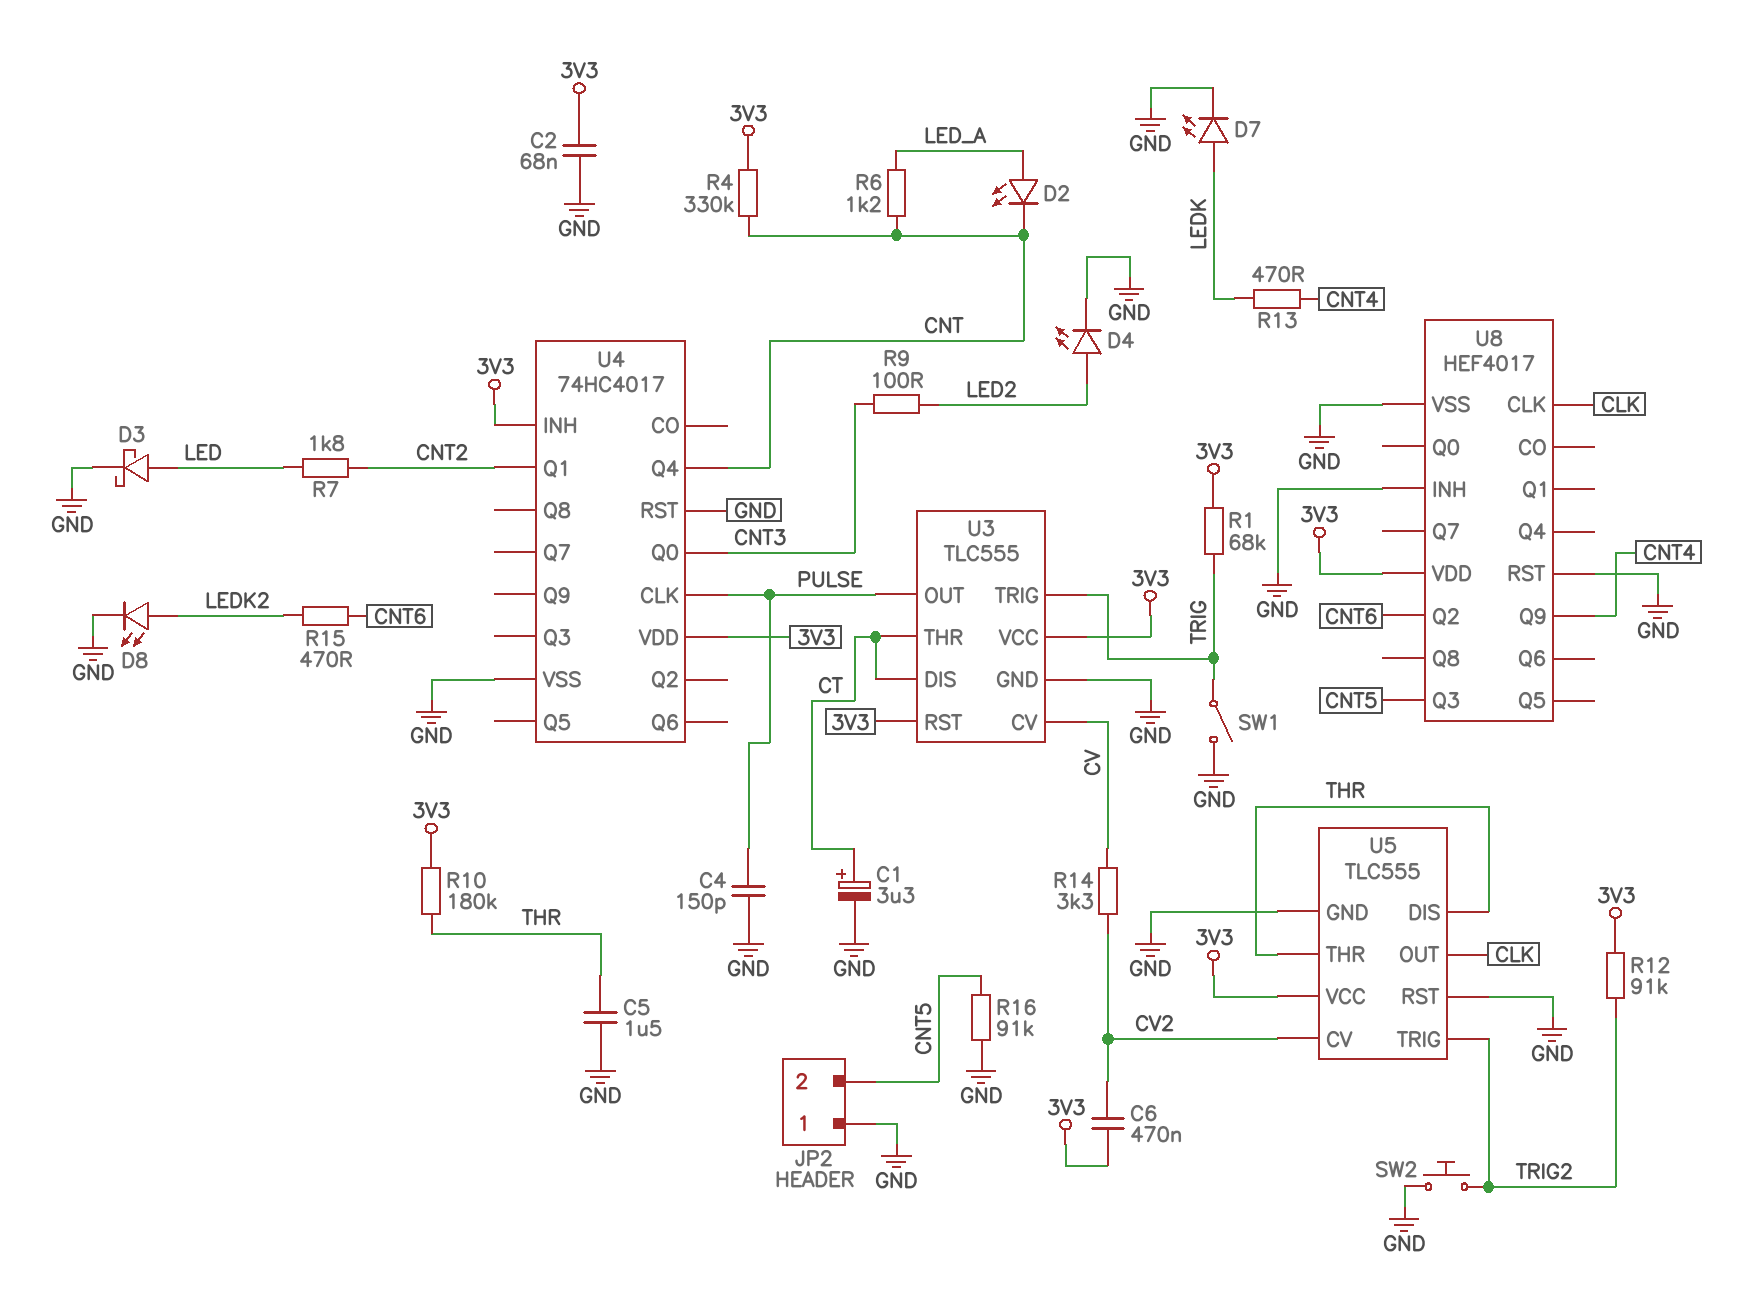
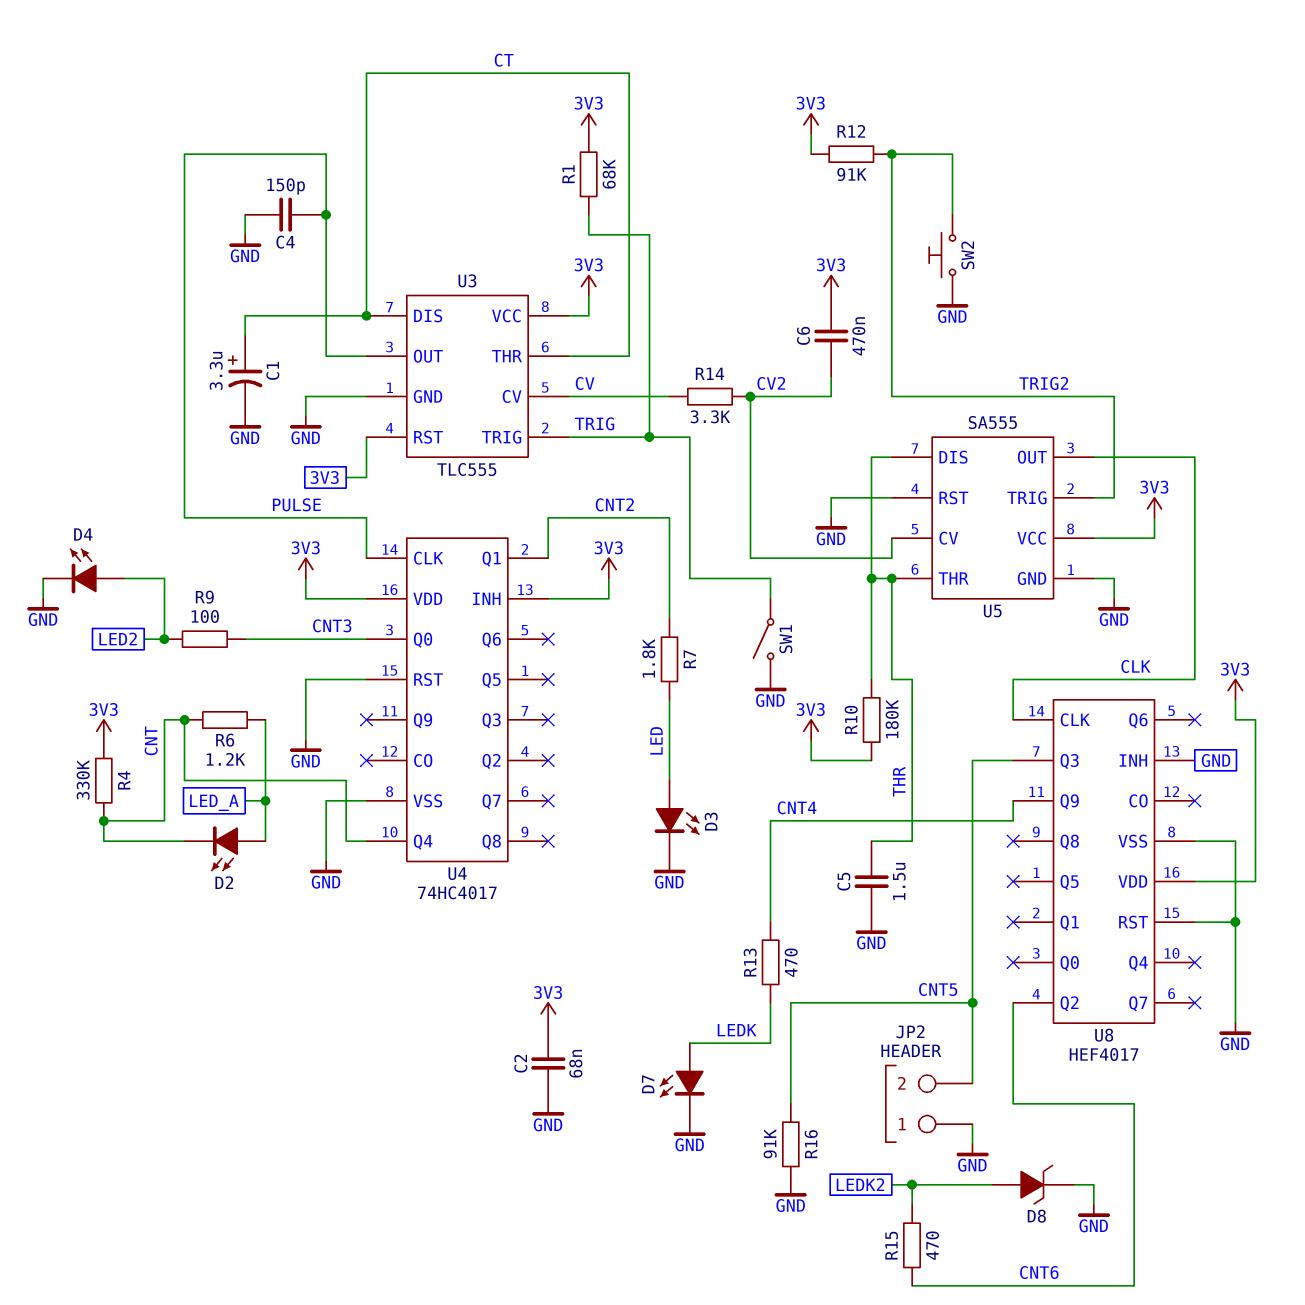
D3: schottky (A LED, K GND) -> LED (A LED, K GND)
D8: LED (A LEDK2, K GND) -> zener (A LEDK2, K GND)
U5: TLC555 -> SA555

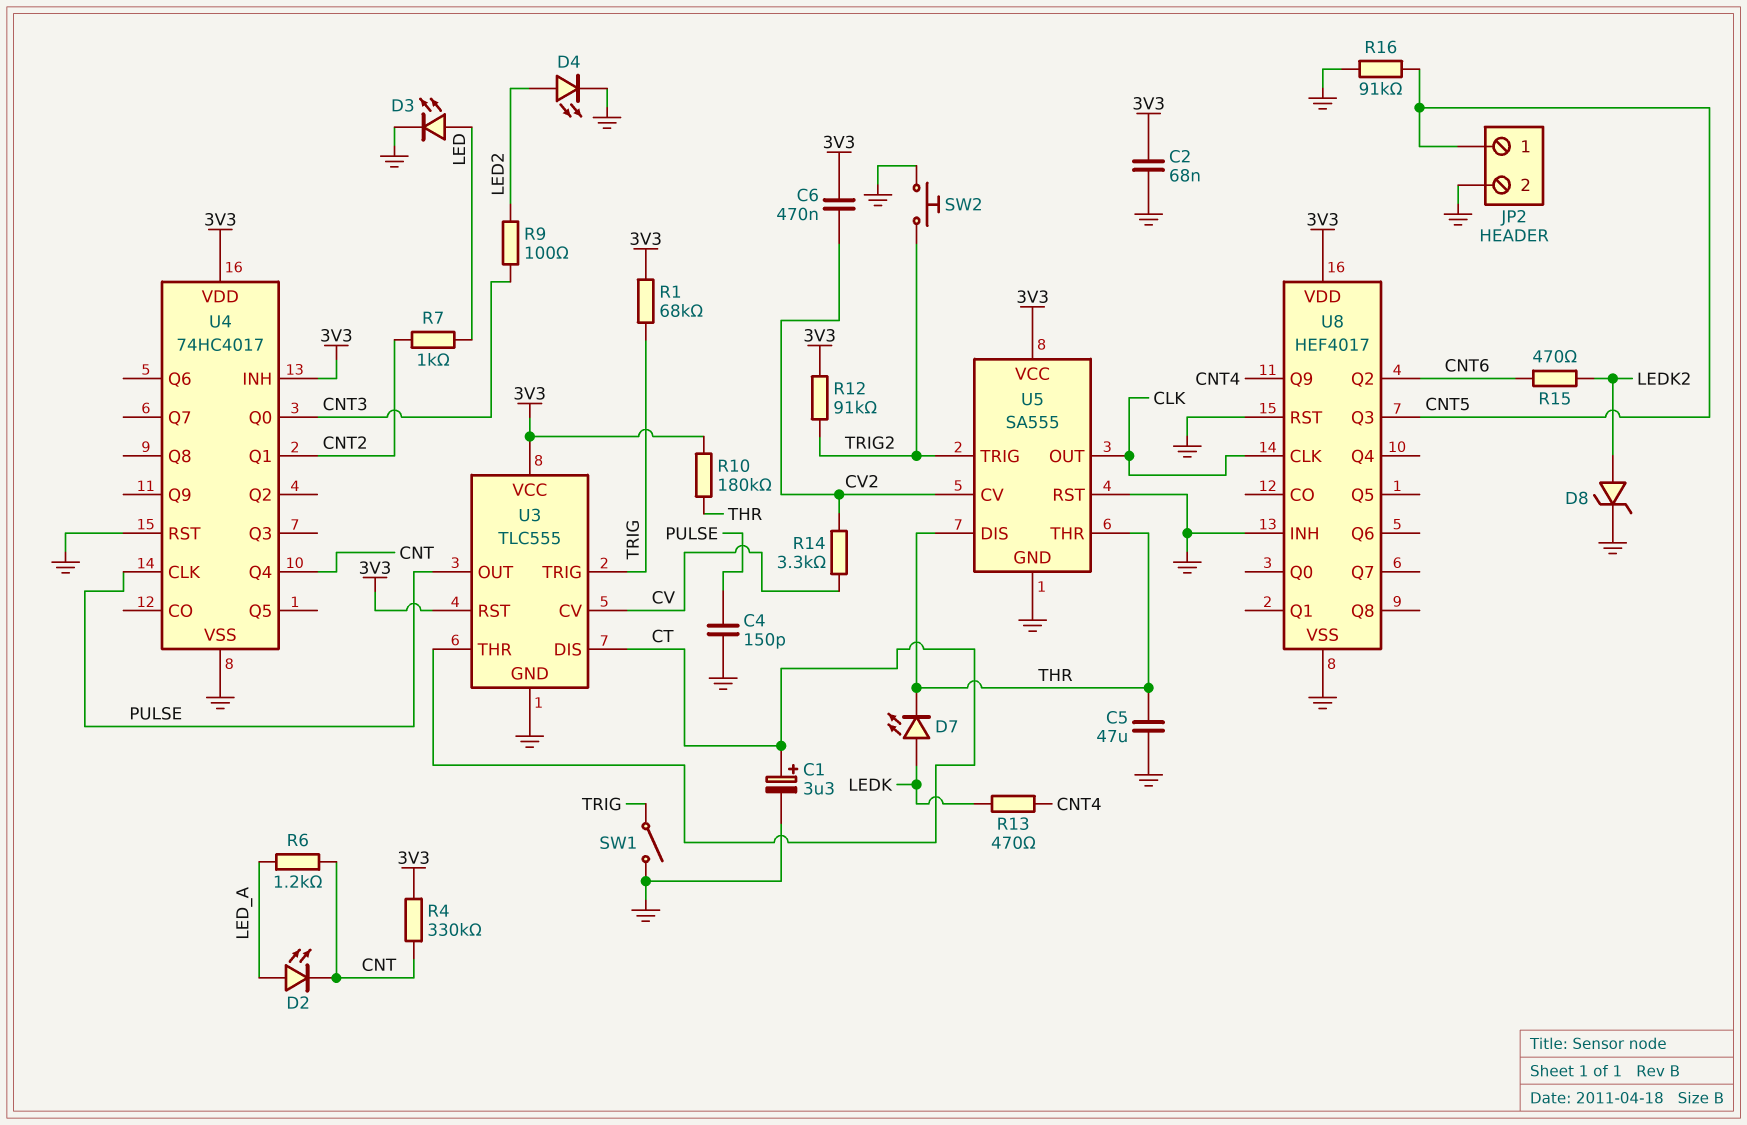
C5: 1.5uF (GND, THR) -> 47uF (GND, THR)
D7: LED (A LEDK, K GND) -> LED (A LEDK, K THR)
JP2 pin 1: GND -> CNT5
JP2 pin 2: CNT5 -> GND
R7: 1.8k (CNT2, LED) -> 1k (CNT2, LED)

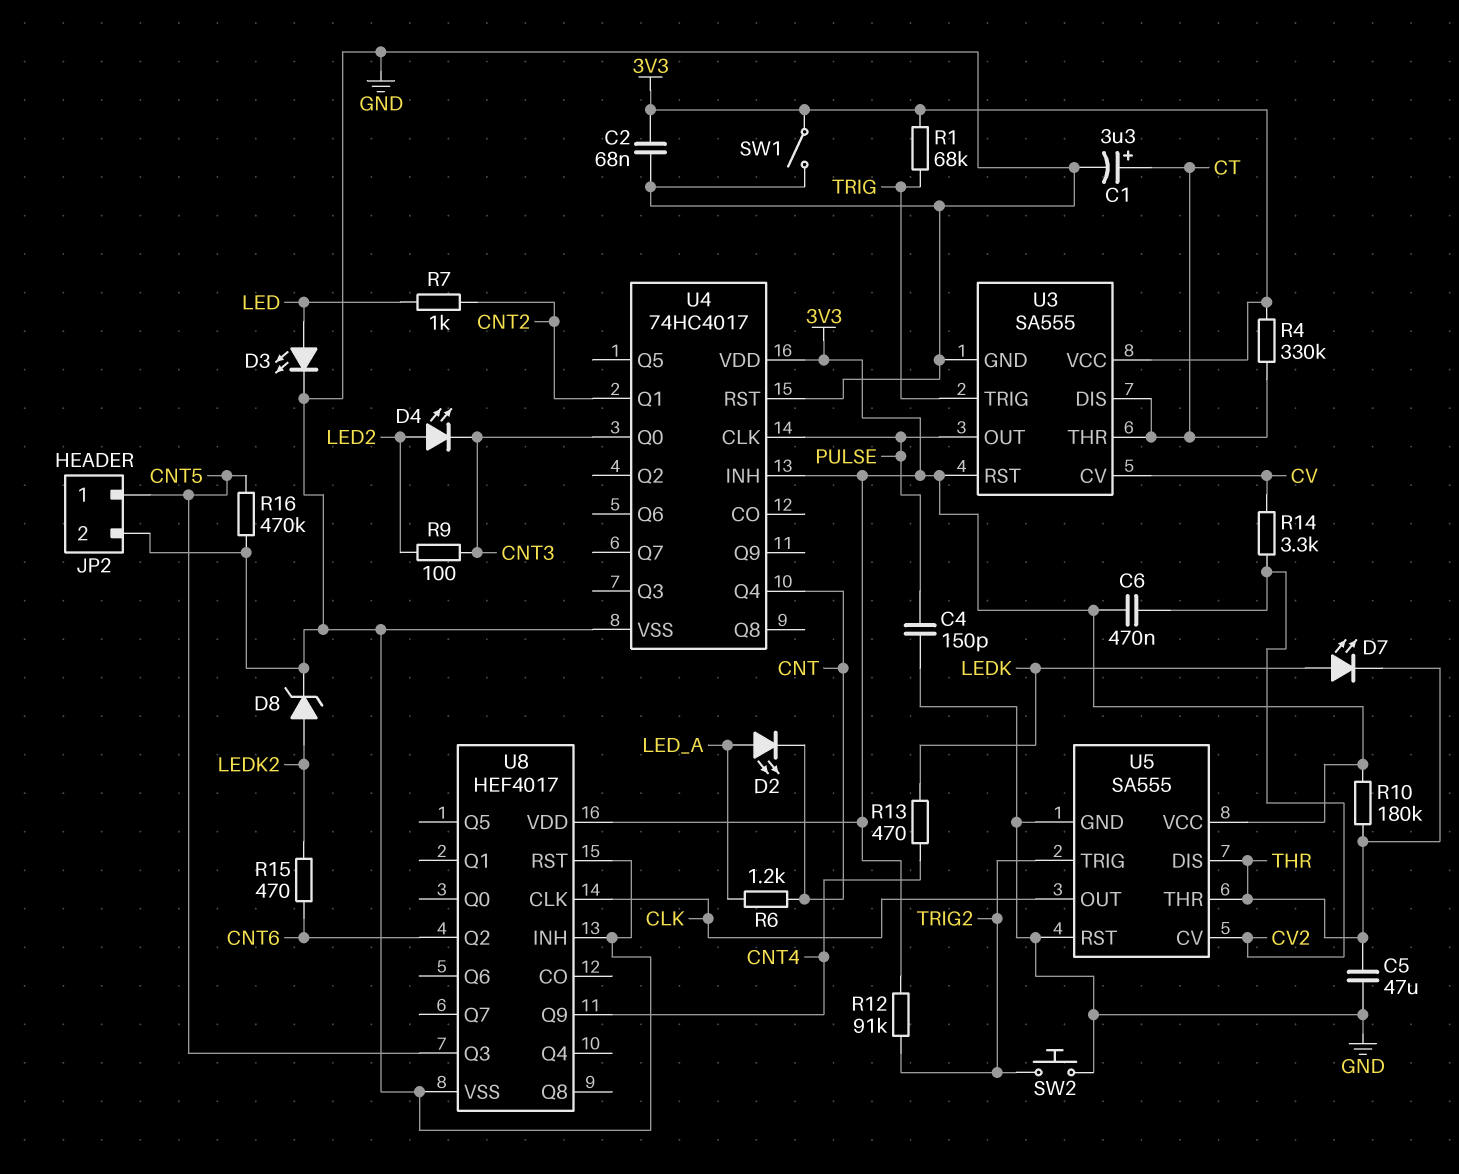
D4: LED (A LED2, K GND) -> LED (A LED2, K CNT3)
R4: 330k (3V3, CNT) -> 330k (3V3, CT)
R16: 91k (CNT5, GND) -> 470k (CNT5, GND)
SW1: switch (GND, TRIG) -> switch (3V3, GND)
U3: TLC555 -> SA555

